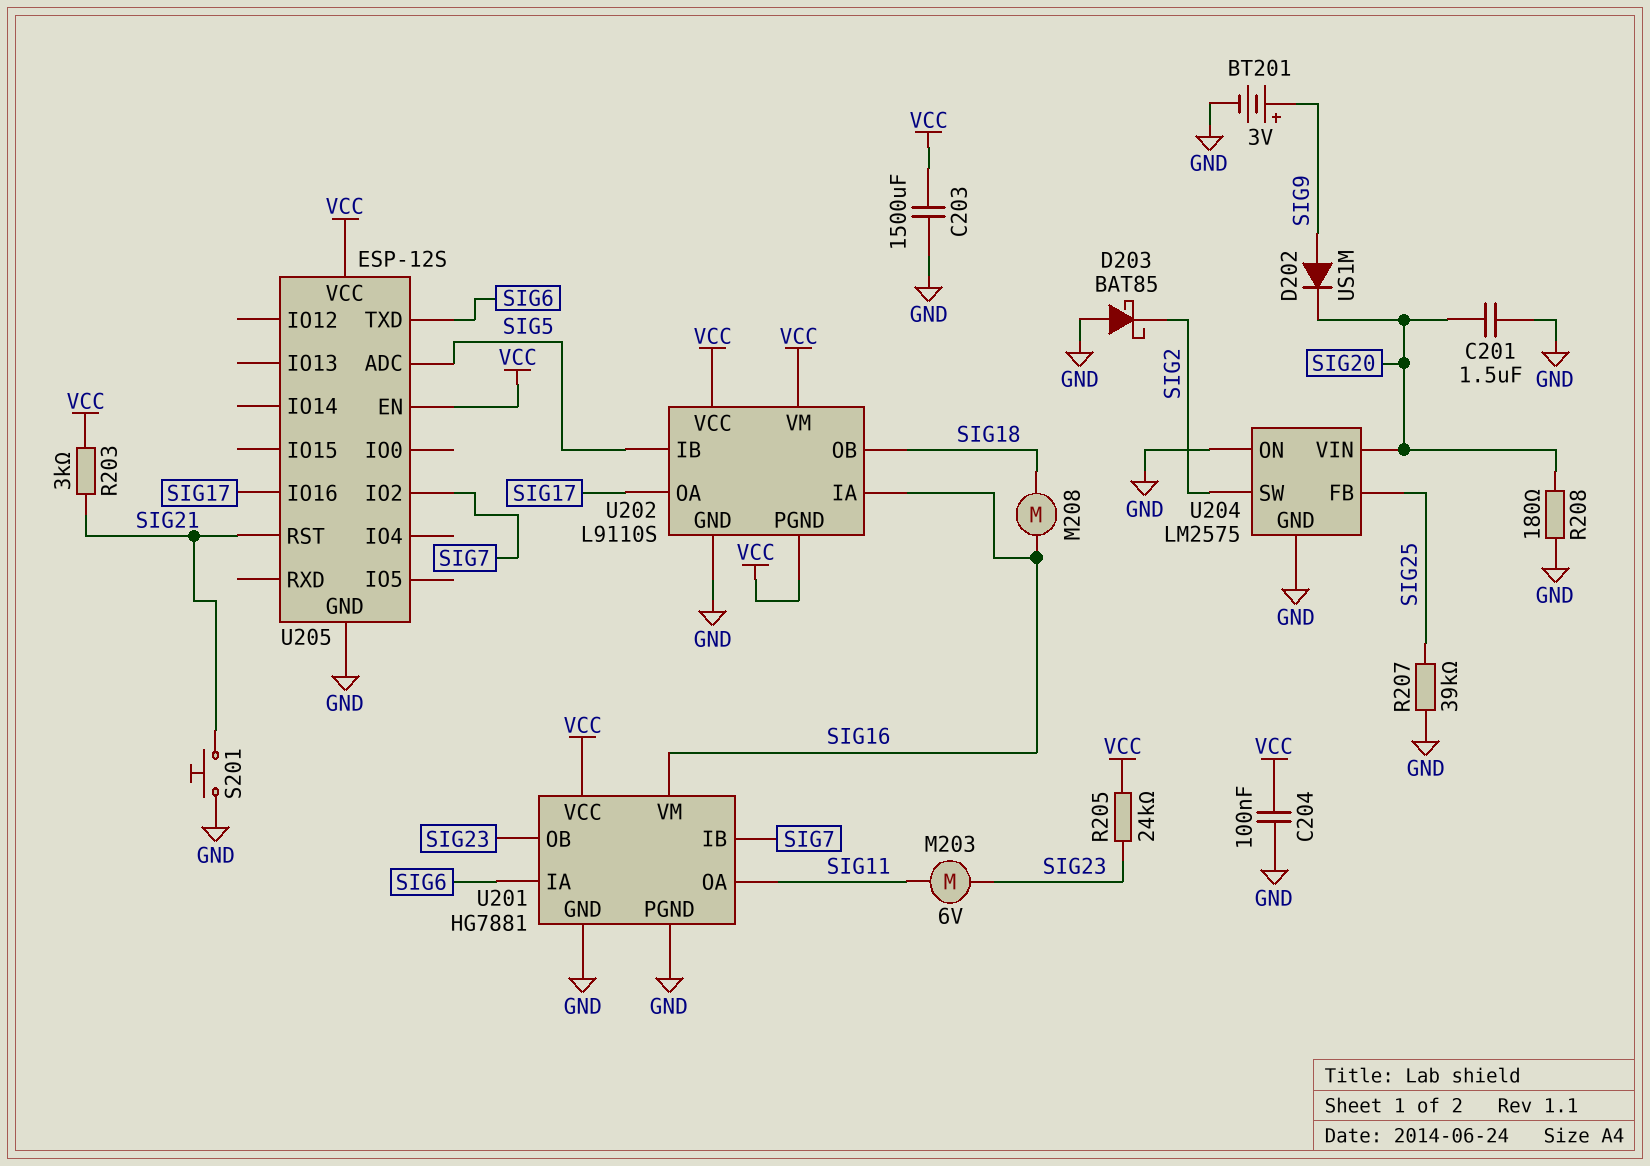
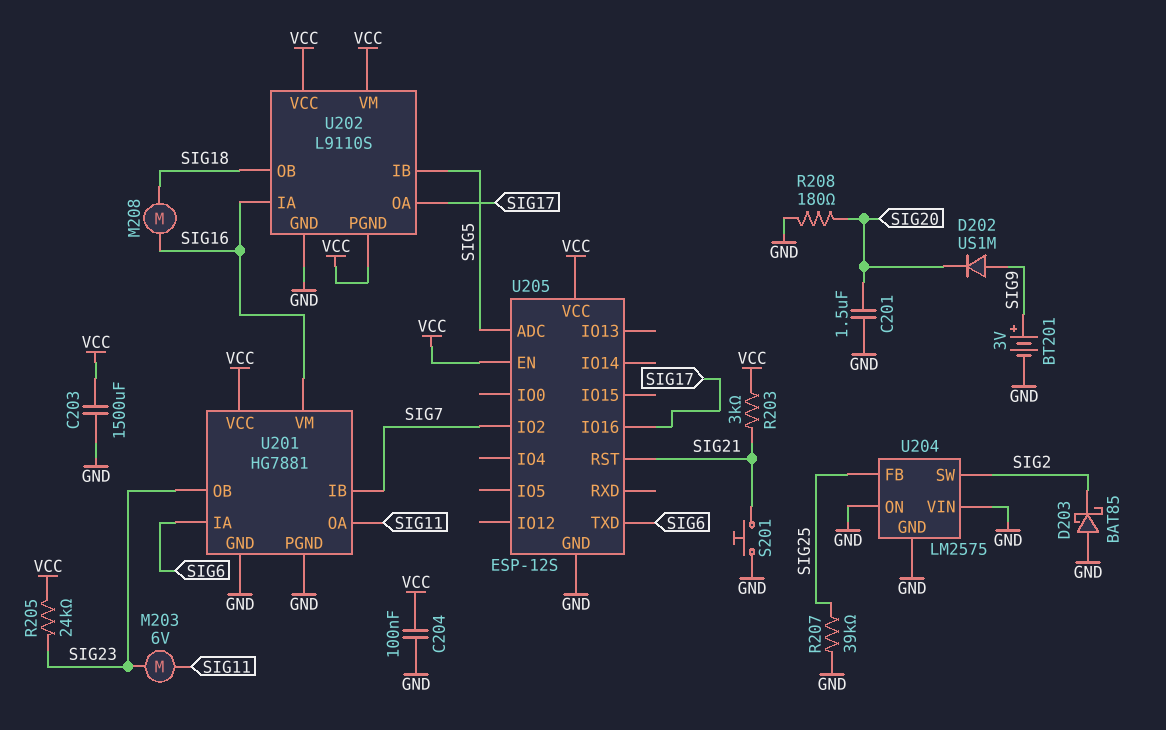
U204 pin VIN: SIG20 -> GND

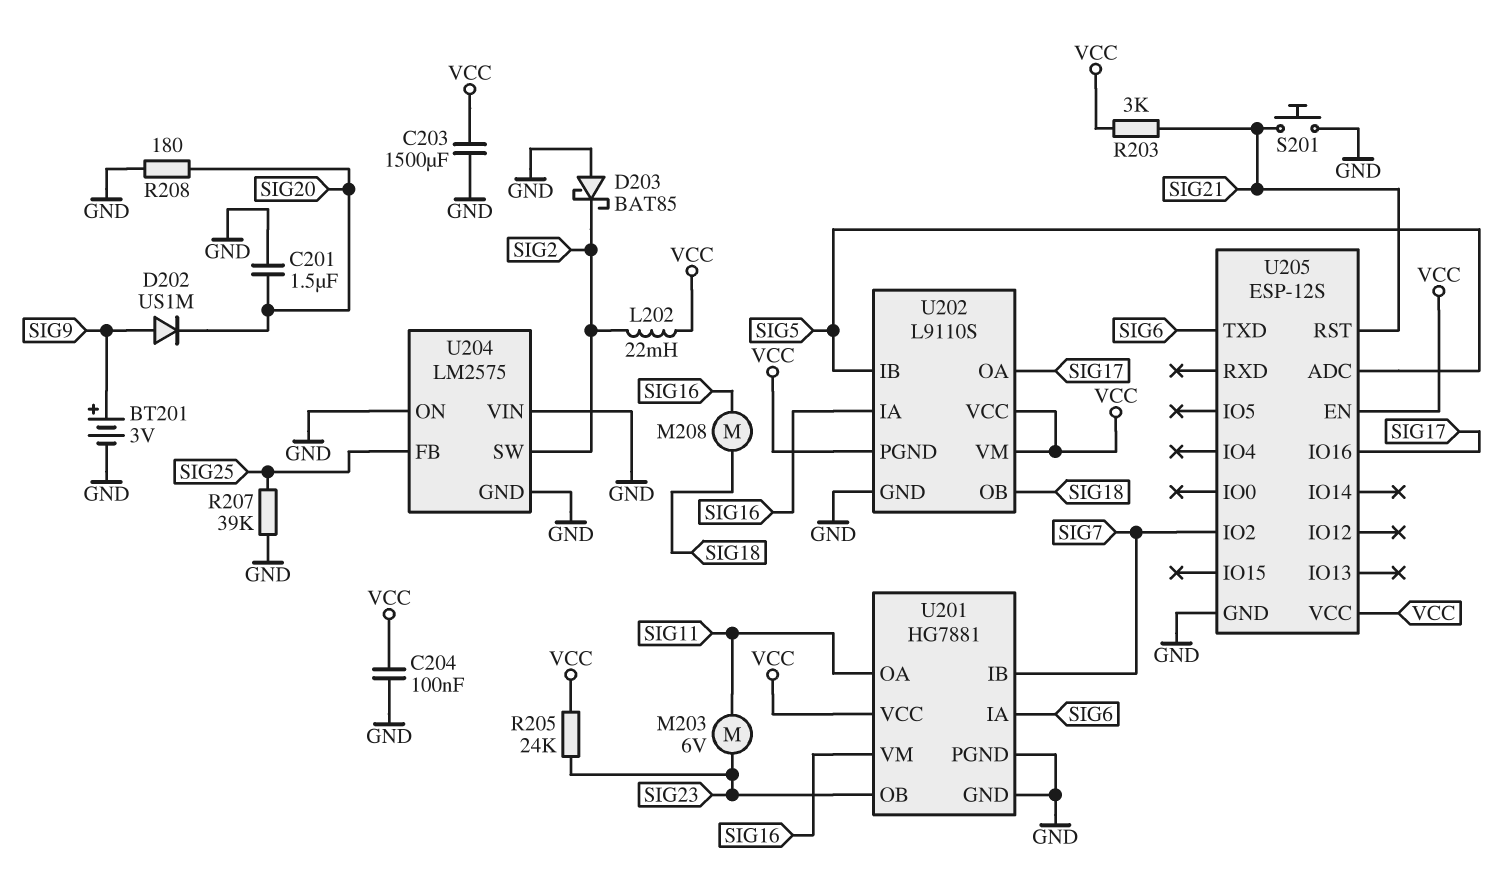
L202: none -> 22mH (SIG2, VCC)

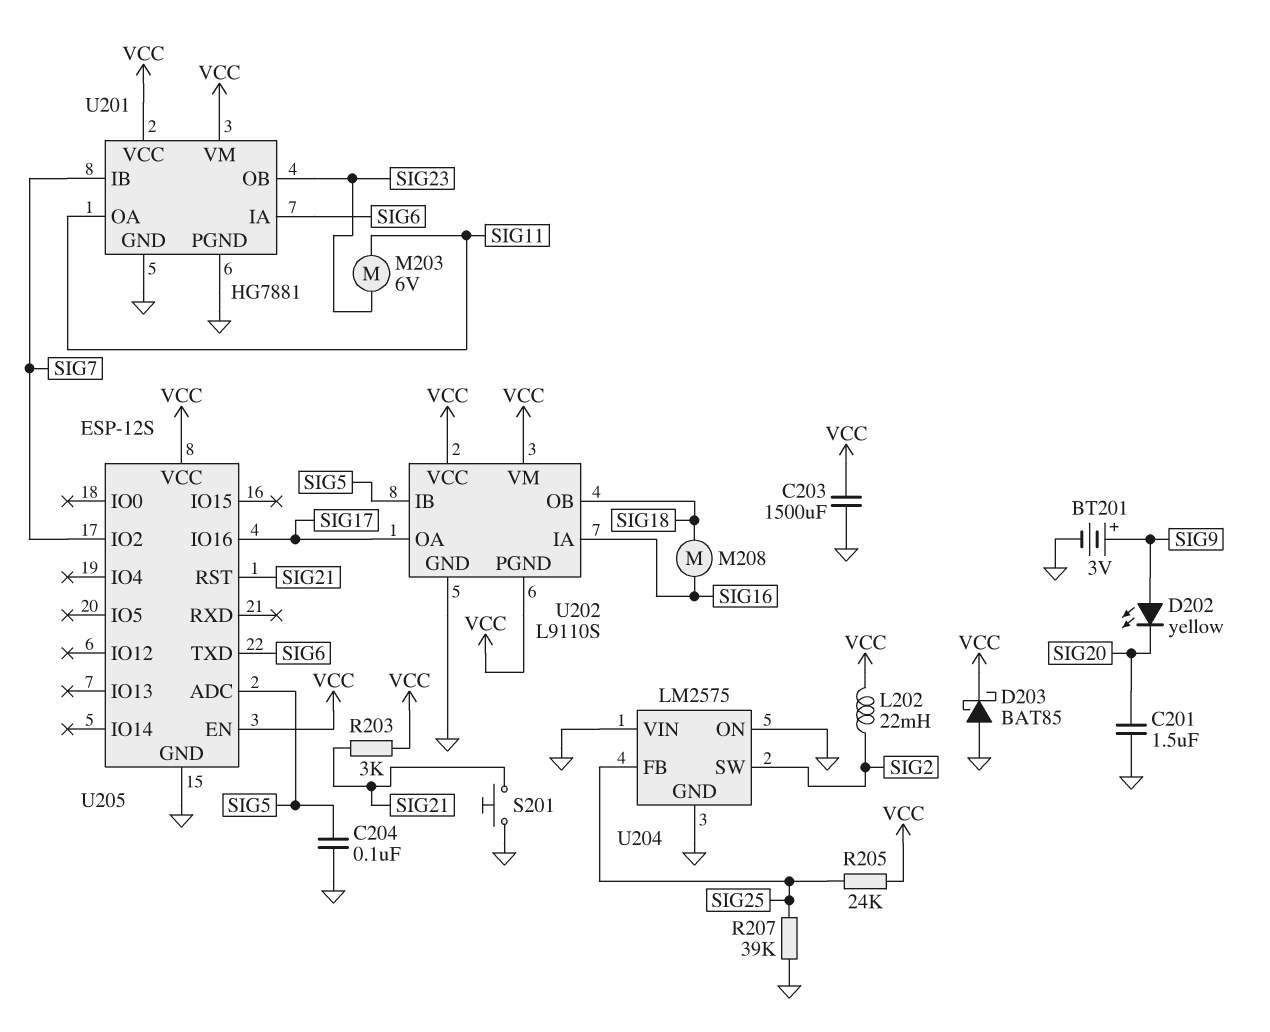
C204: 100nF (GND, VCC) -> 100nF (GND, SIG5)
D202: diode US1M (A SIG9, K SIG20) -> LED yellow (A SIG9, K SIG20)
D203: schottky BAT85 (A GND, K SIG2) -> schottky BAT85 (A GND, K VCC)
R205: 24k (SIG23, VCC) -> 24k (SIG25, VCC)
R208: 180 (GND, SIG20) -> none
U201 pin VM: SIG16 -> VCC

